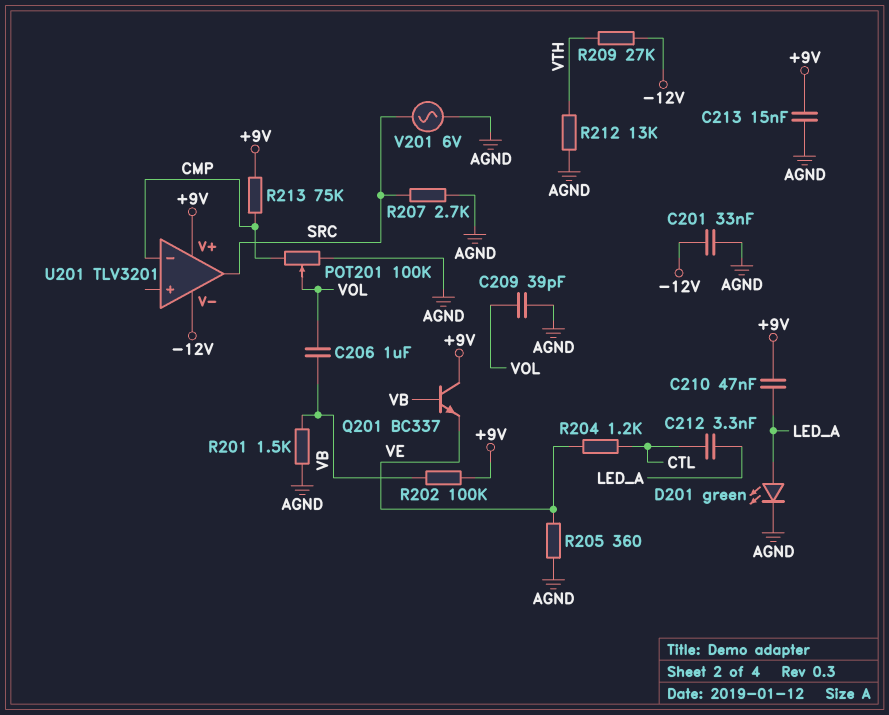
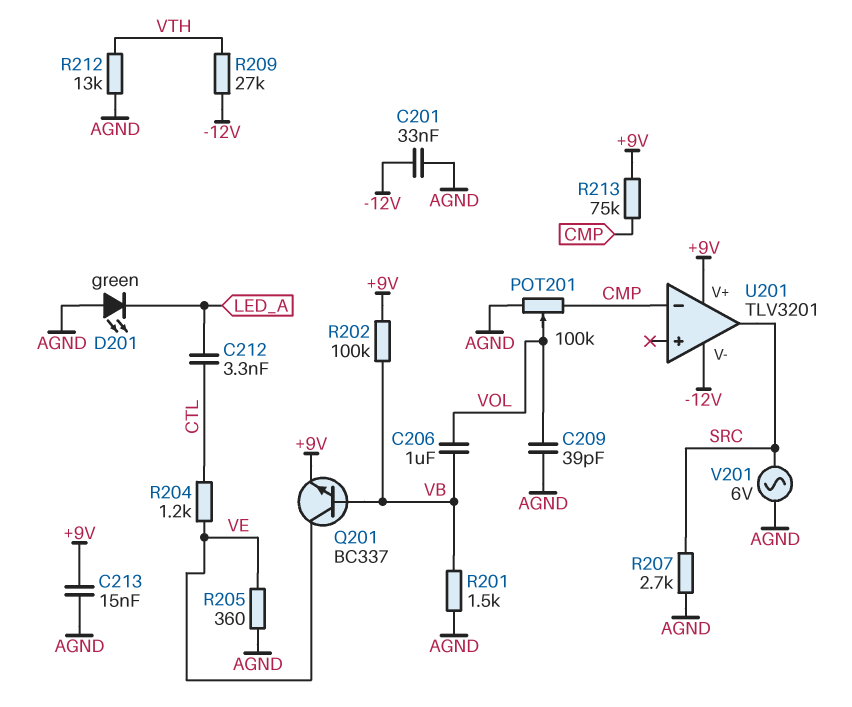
C210: 47nF (+9V, LED_A) -> none
D201: LED green (A LED_A, K AGND) -> LED green (A AGND, K LED_A)
Q201: NPN BC337 (B VB, C +9V, E VE) -> NPN BC337 (B VB, C VE, E +9V)

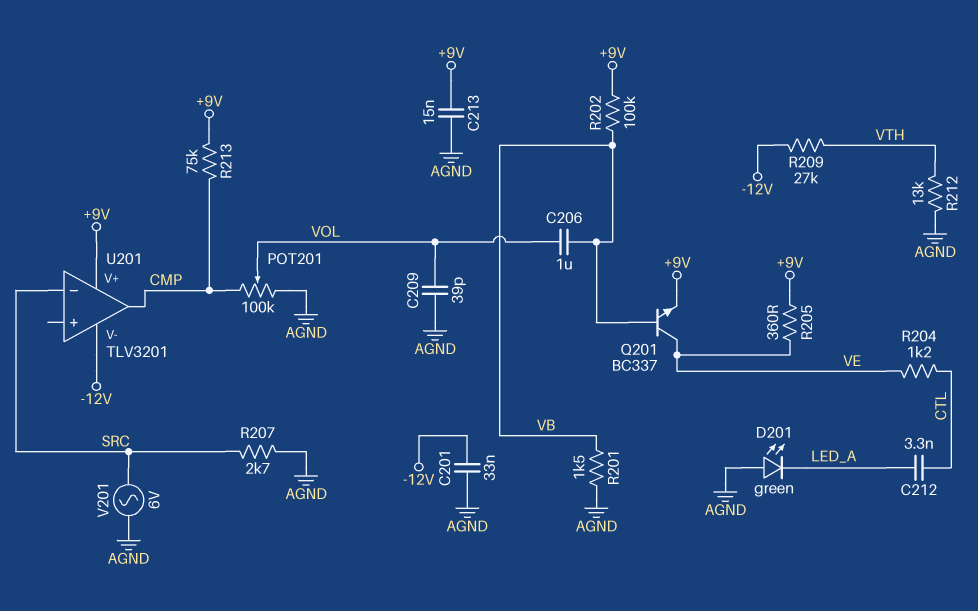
R205: 360 (AGND, VE) -> 360 (+9V, VE)
U201 pin in-: CMP -> SRC
U201 pin out: SRC -> CMP

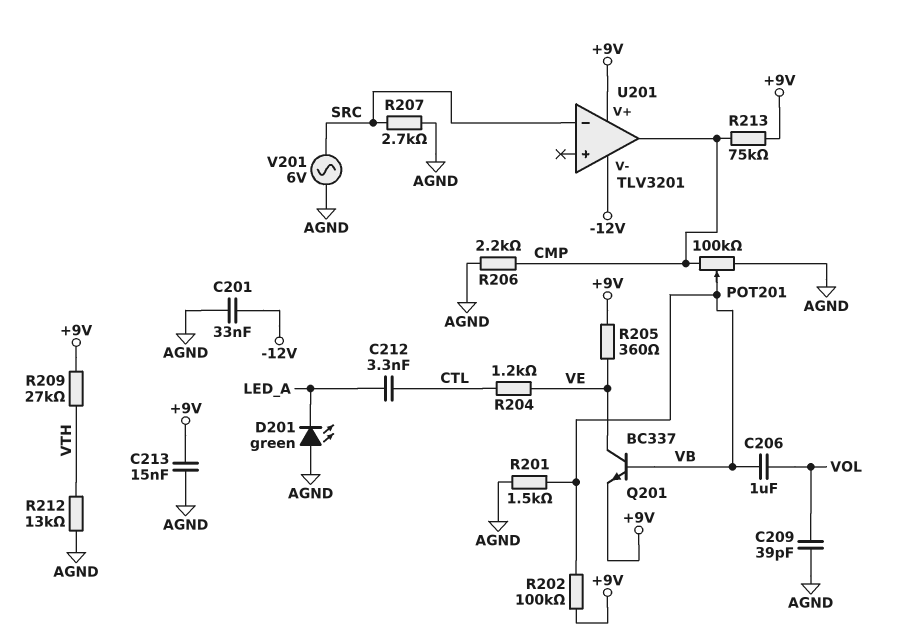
POT201: 100k (AGND, CMP, wiper VOL) -> 100k (AGND, CMP, wiper VB)
R206: none -> 2.2k (AGND, CMP)
R209: 27k (-12V, VTH) -> 27k (+9V, VTH)

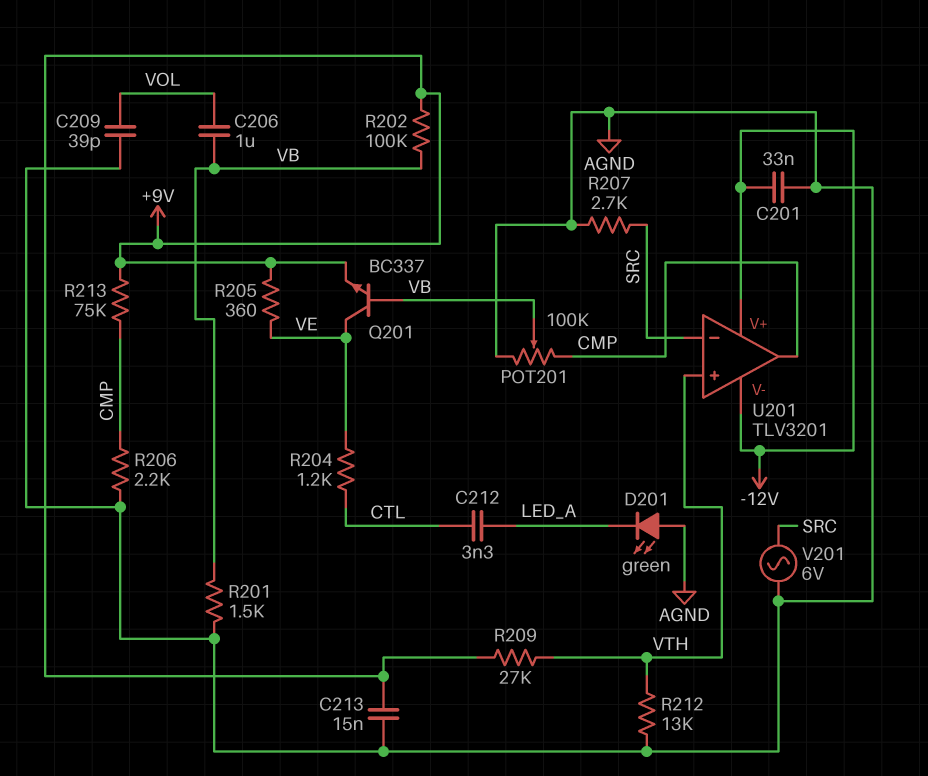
U201 pin V+: +9V -> -12V
U201 pin in+: none -> VTH

